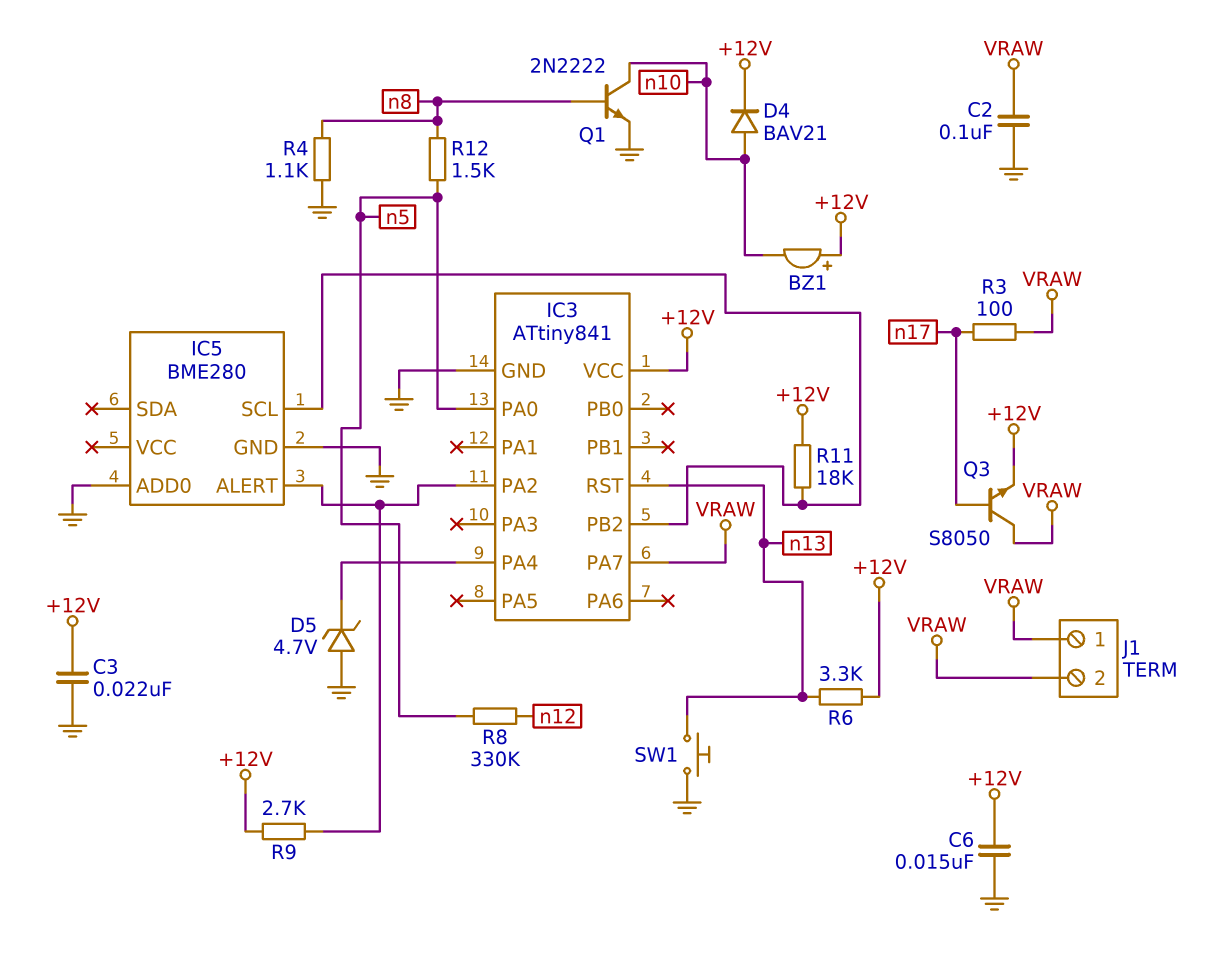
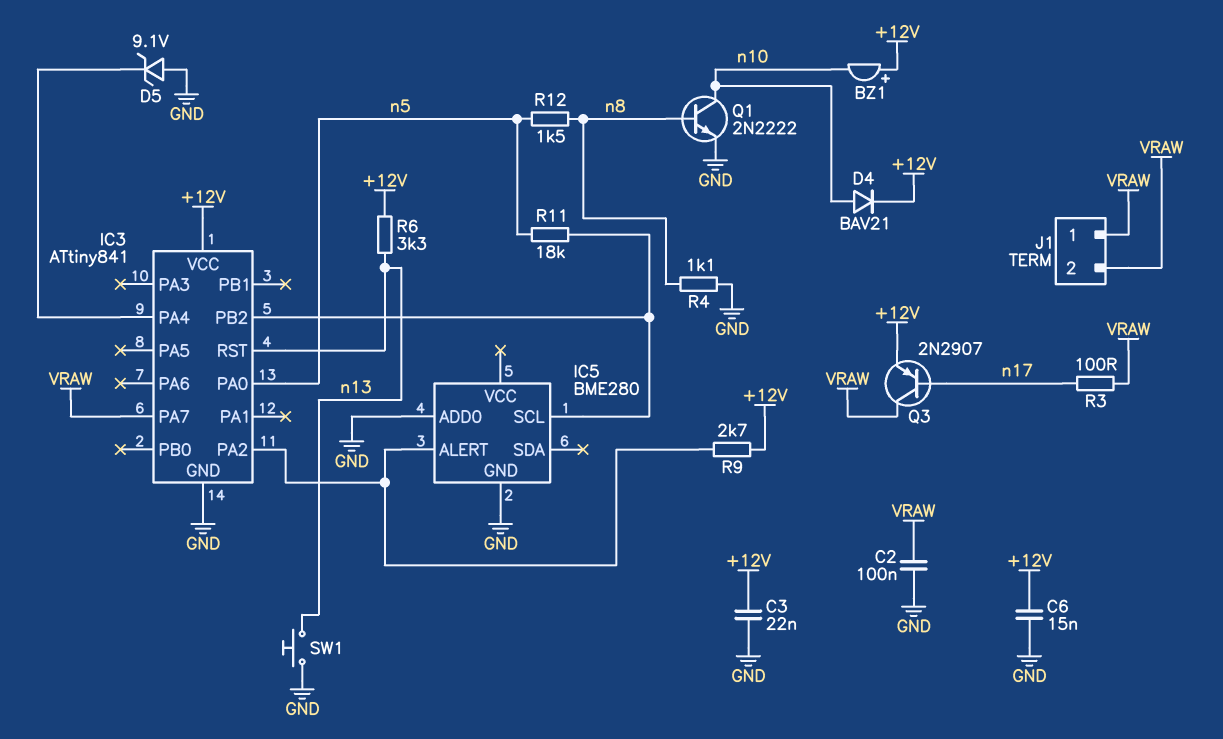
D5: zener 4.7V (A GND, K IC3/PA4) -> zener 9.1V (A GND, K IC3/PA4)
Q3: NPN S8050 (B n17, C VRAW, E +12V) -> PNP 2N2907 (B n17, C VRAW, E +12V)
R8: 330k (n5, n12) -> none
R11: 18k (+12V, IC3/PB2) -> 18k (IC3/PB2, n5)

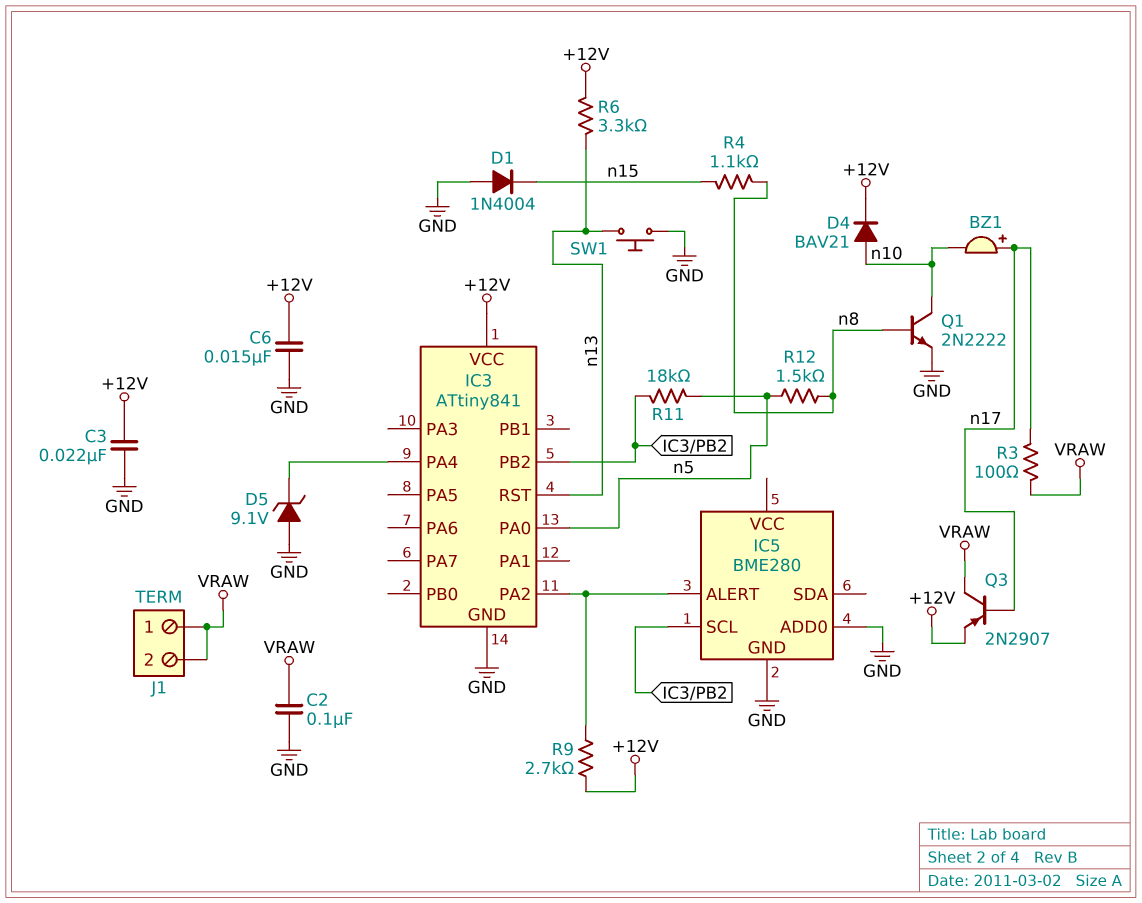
BZ1: buzzer (plus +12V, minus n10) -> buzzer (plus n17, minus n10)
D1: none -> diode 1N4004 (A GND, K n15)
IC3 pin PA7: VRAW -> none
R4: 1.1k (GND, n8) -> 1.1k (n8, n15)

